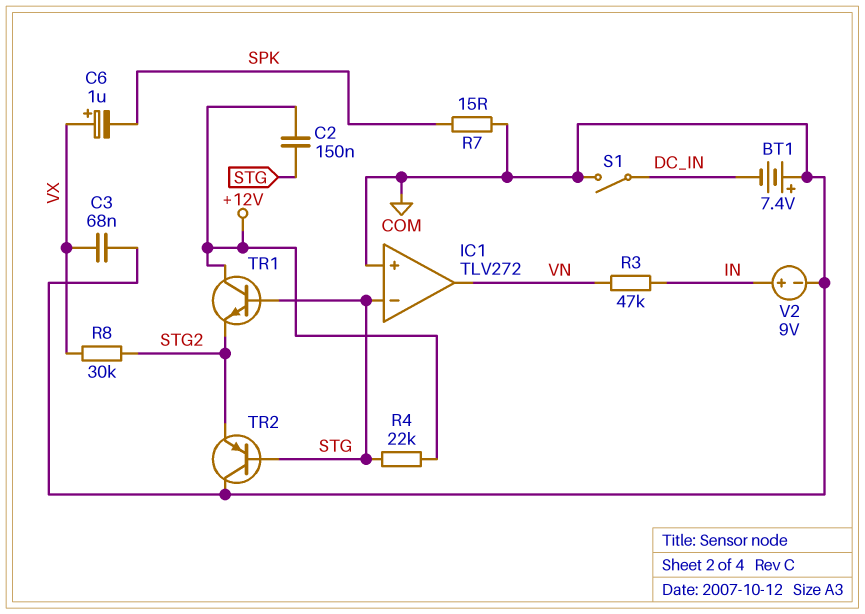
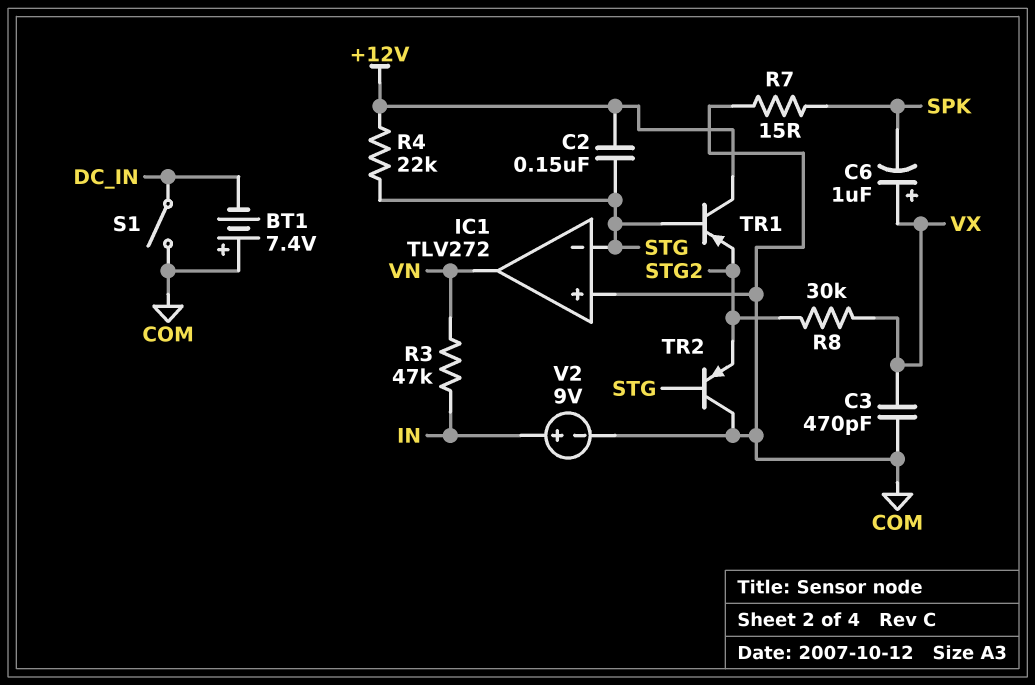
C3: 68nF (COM, VX) -> 470pF (COM, VX)
TR1: NPN (B STG, C +12V, E STG2) -> PNP (B STG, C +12V, E STG2)

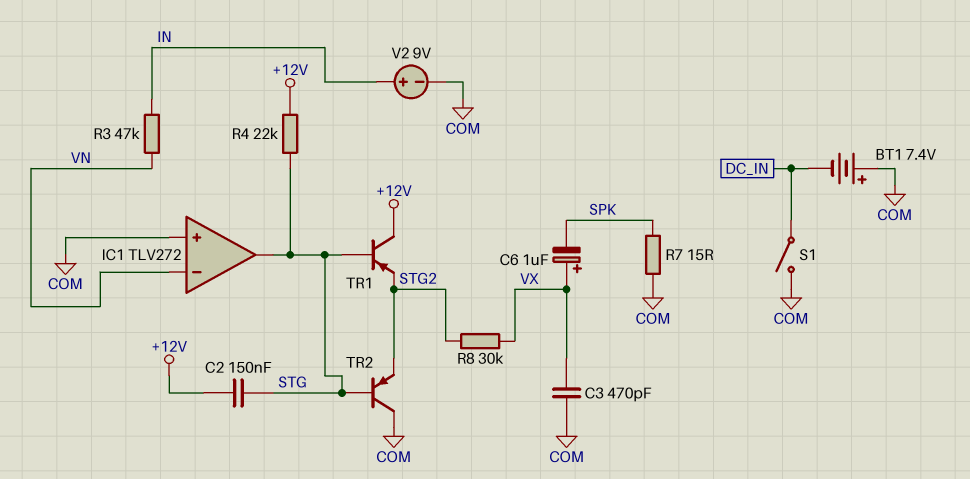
IC1 pin in-: STG -> VN
IC1 pin out: VN -> STG

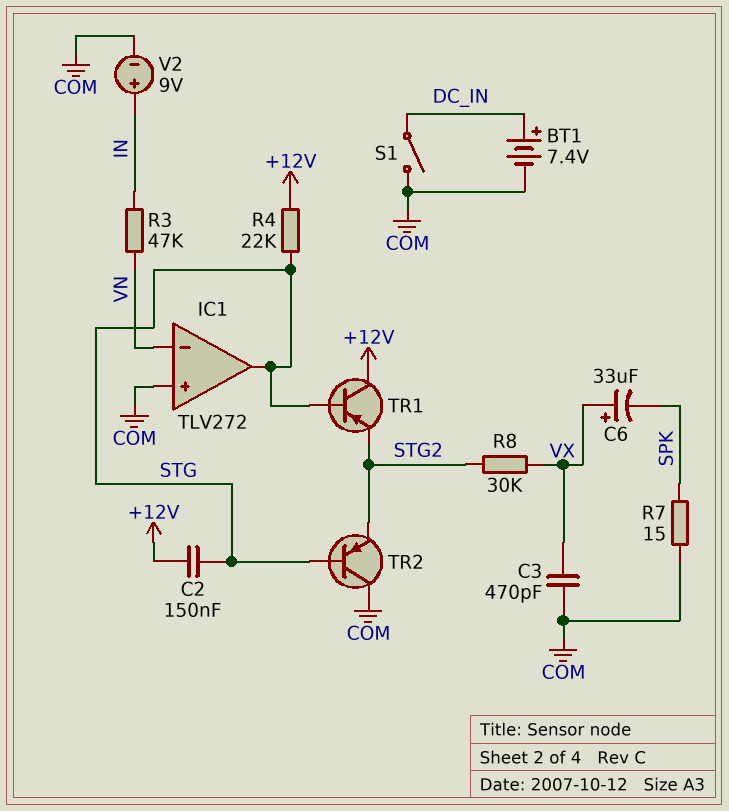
BT1: 7.4V (plus COM, minus DC_IN) -> 7.4V (plus DC_IN, minus COM)
C6: 1uF (plus VX, minus SPK) -> 33uF (plus VX, minus SPK)

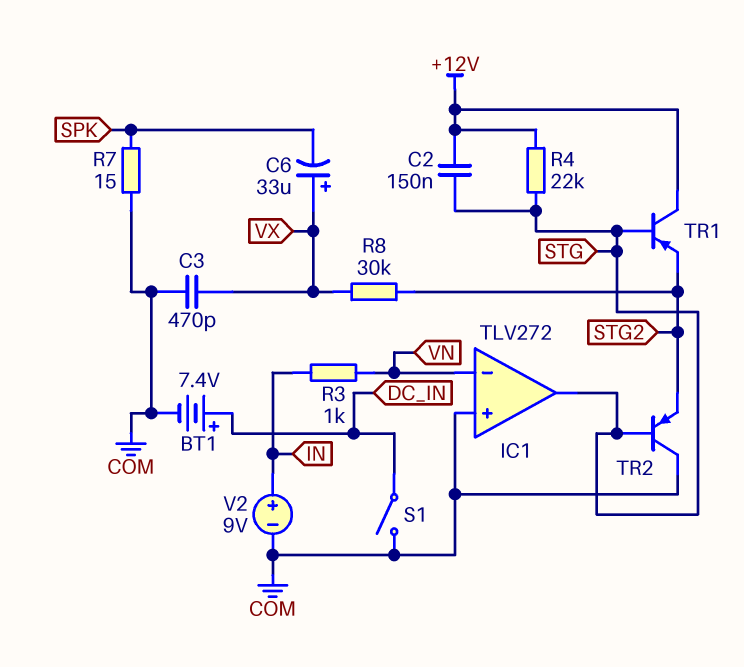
R3: 47k (IN, VN) -> 1k (IN, VN)

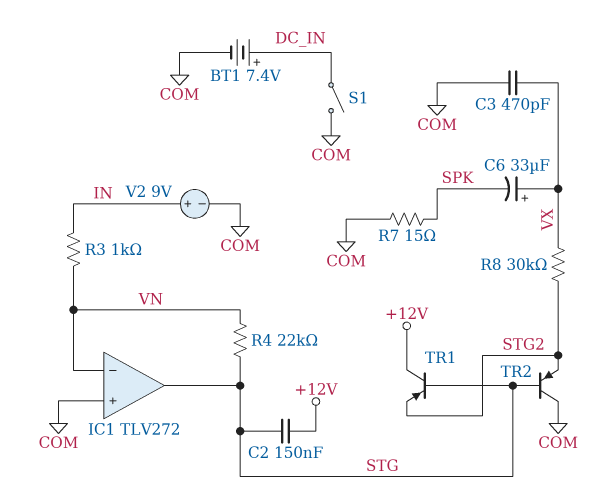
R4: 22k (+12V, STG) -> 22k (STG, VN)

